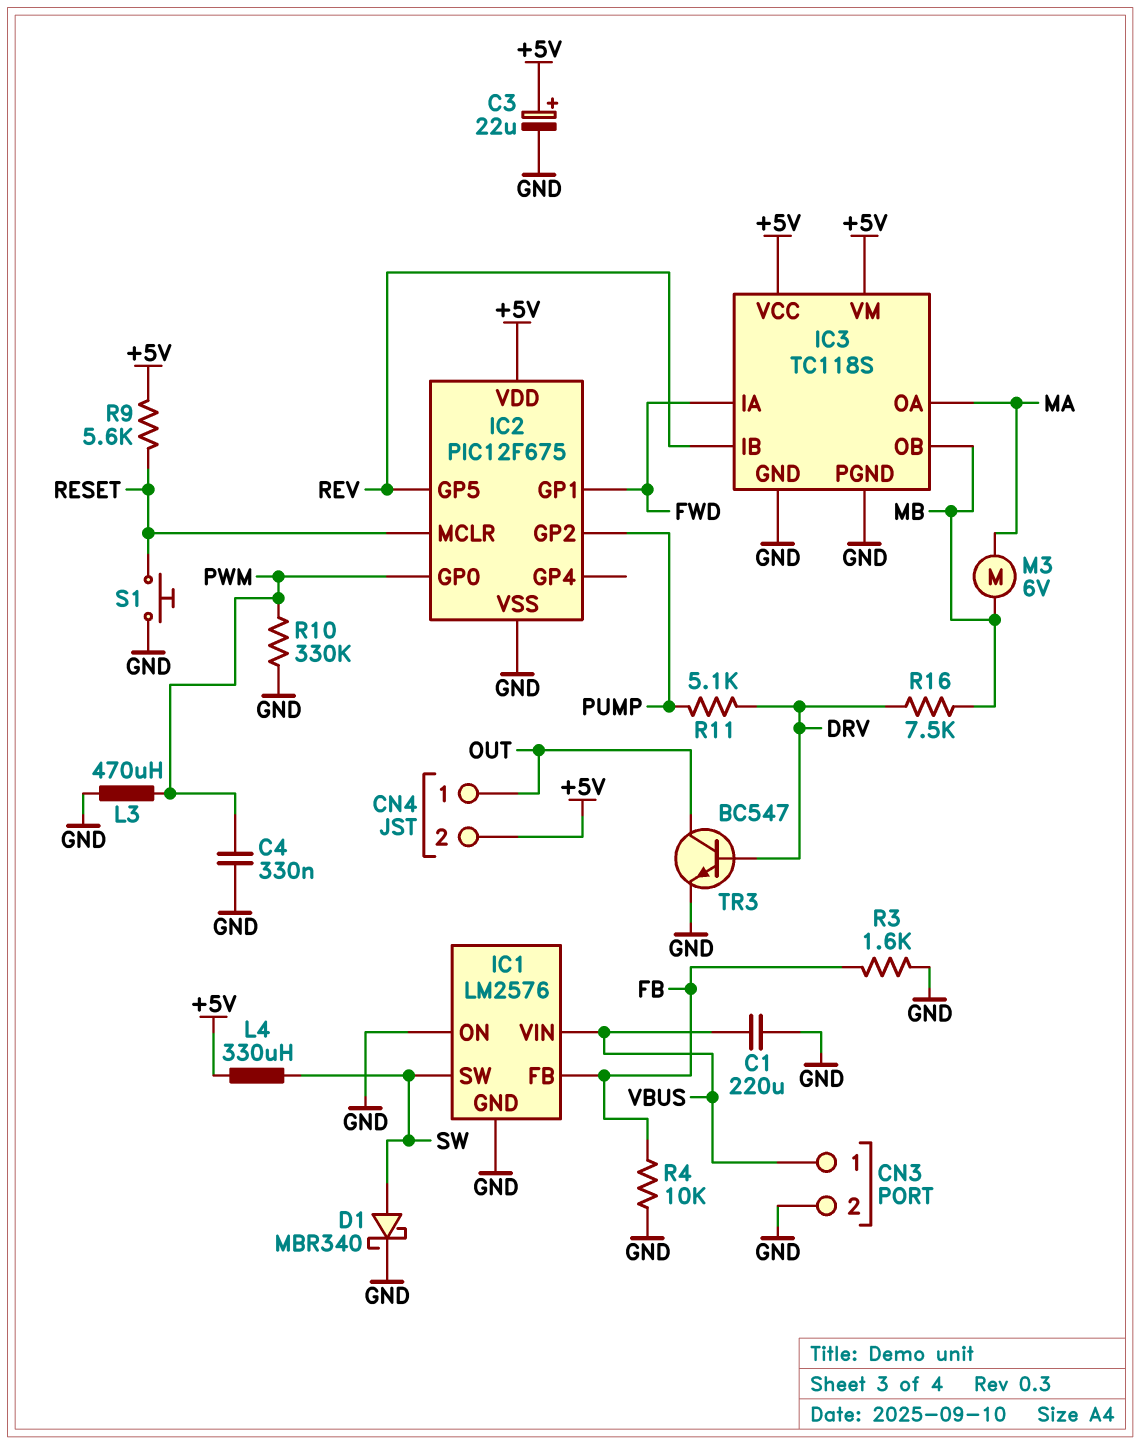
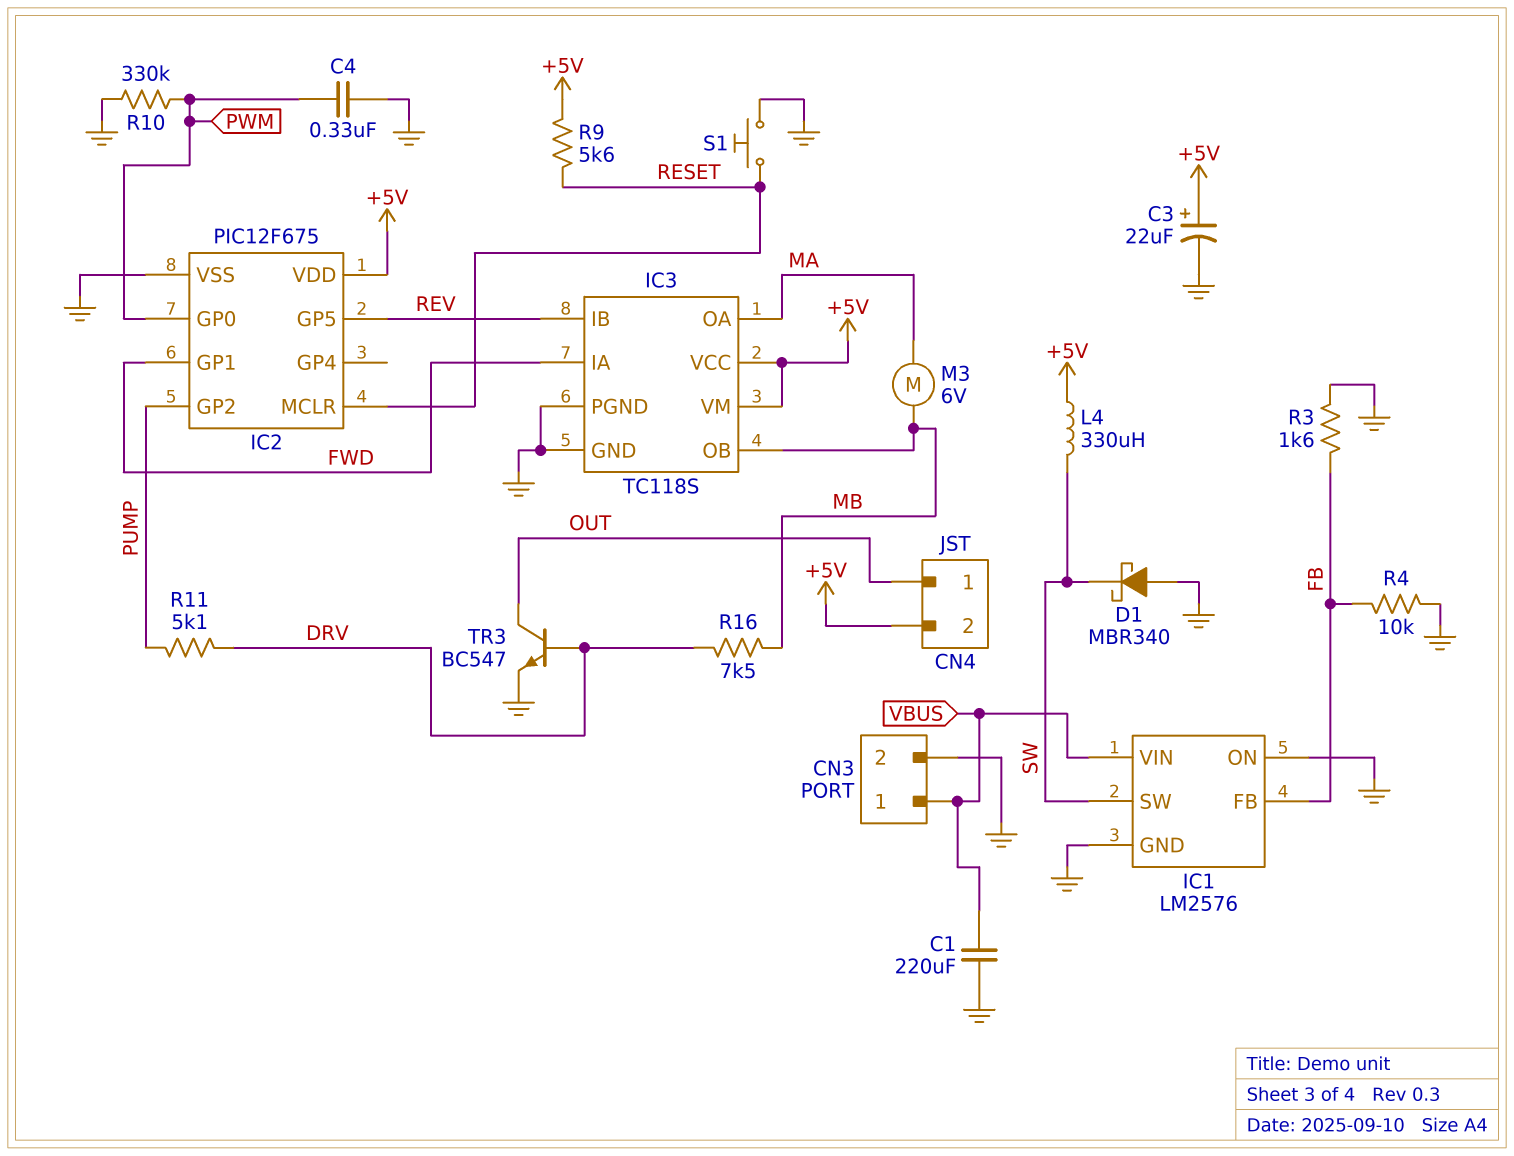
D1: schottky MBR340 (A SW, K GND) -> schottky MBR340 (A GND, K SW)
L3: 470uH (GND, PWM) -> none

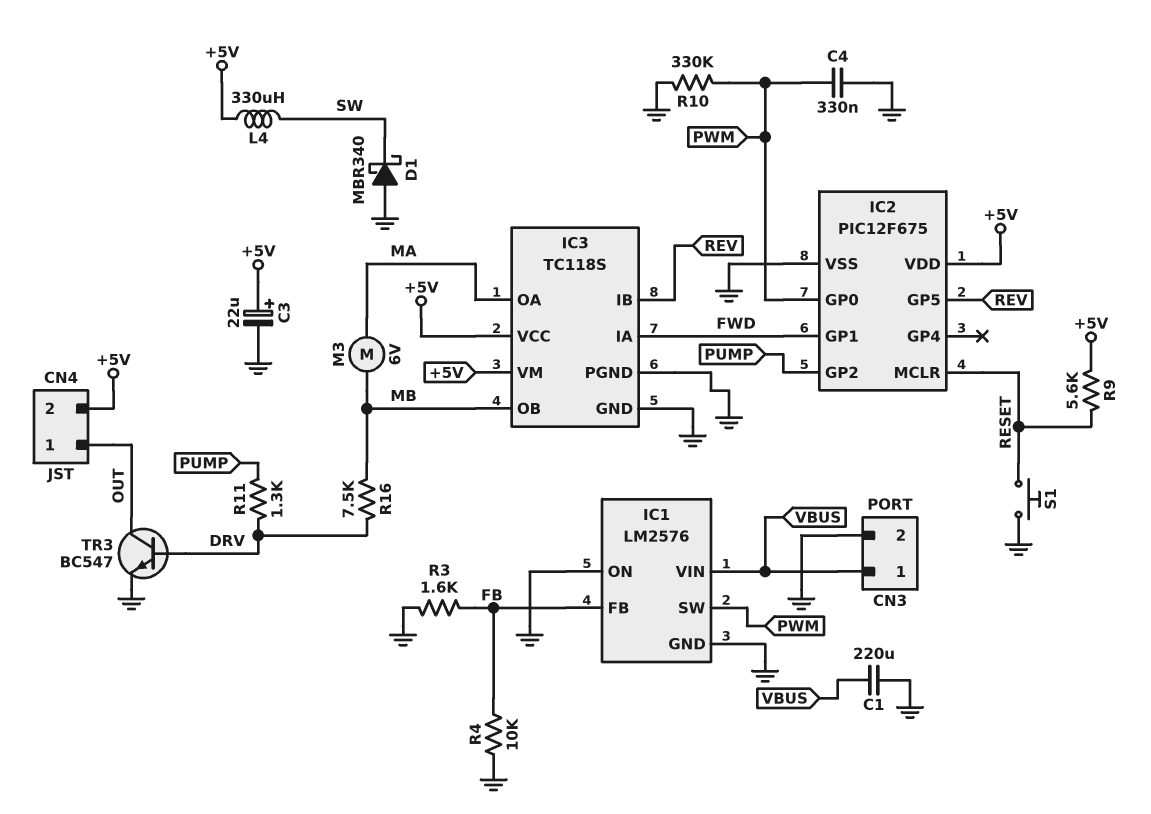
IC1 pin SW: SW -> PWM
R11: 5.1k (DRV, PUMP) -> 1.3k (DRV, PUMP)

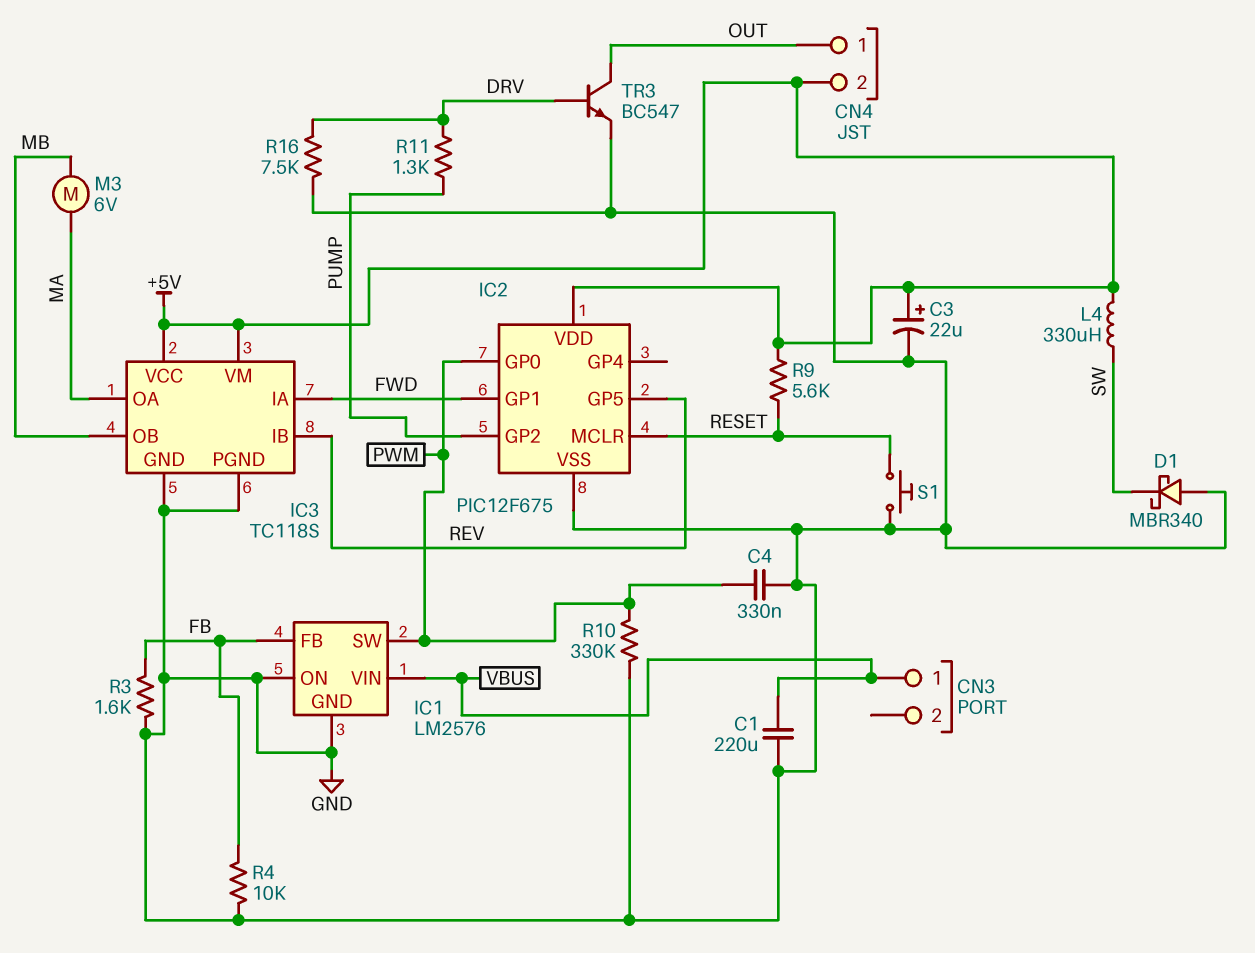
CN3 pin 2: GND -> none
R16: 7.5k (DRV, MB) -> 7.5k (DRV, GND)

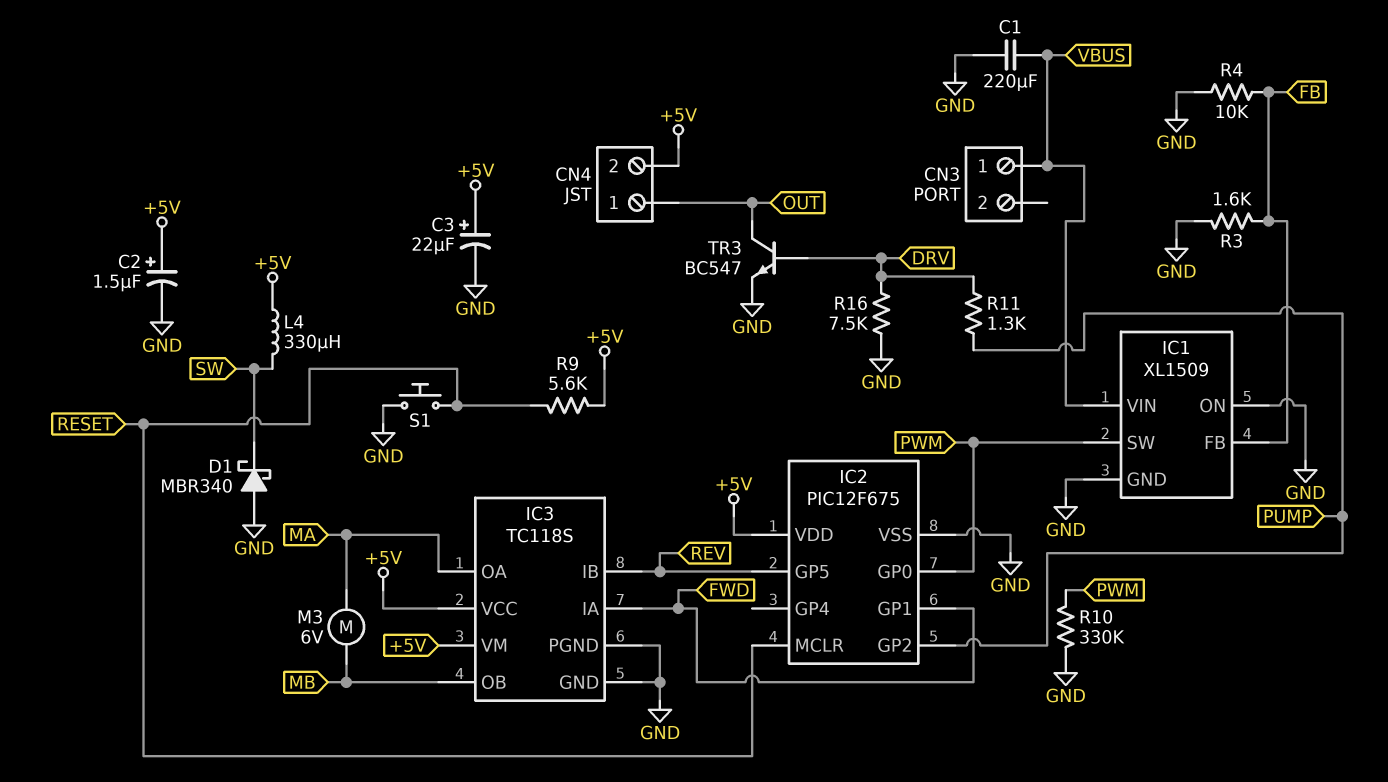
C2: none -> 1.5uF (plus +5V, minus GND)
C4: 330nF (GND, PWM) -> none
IC1: LM2576 -> XL1509

